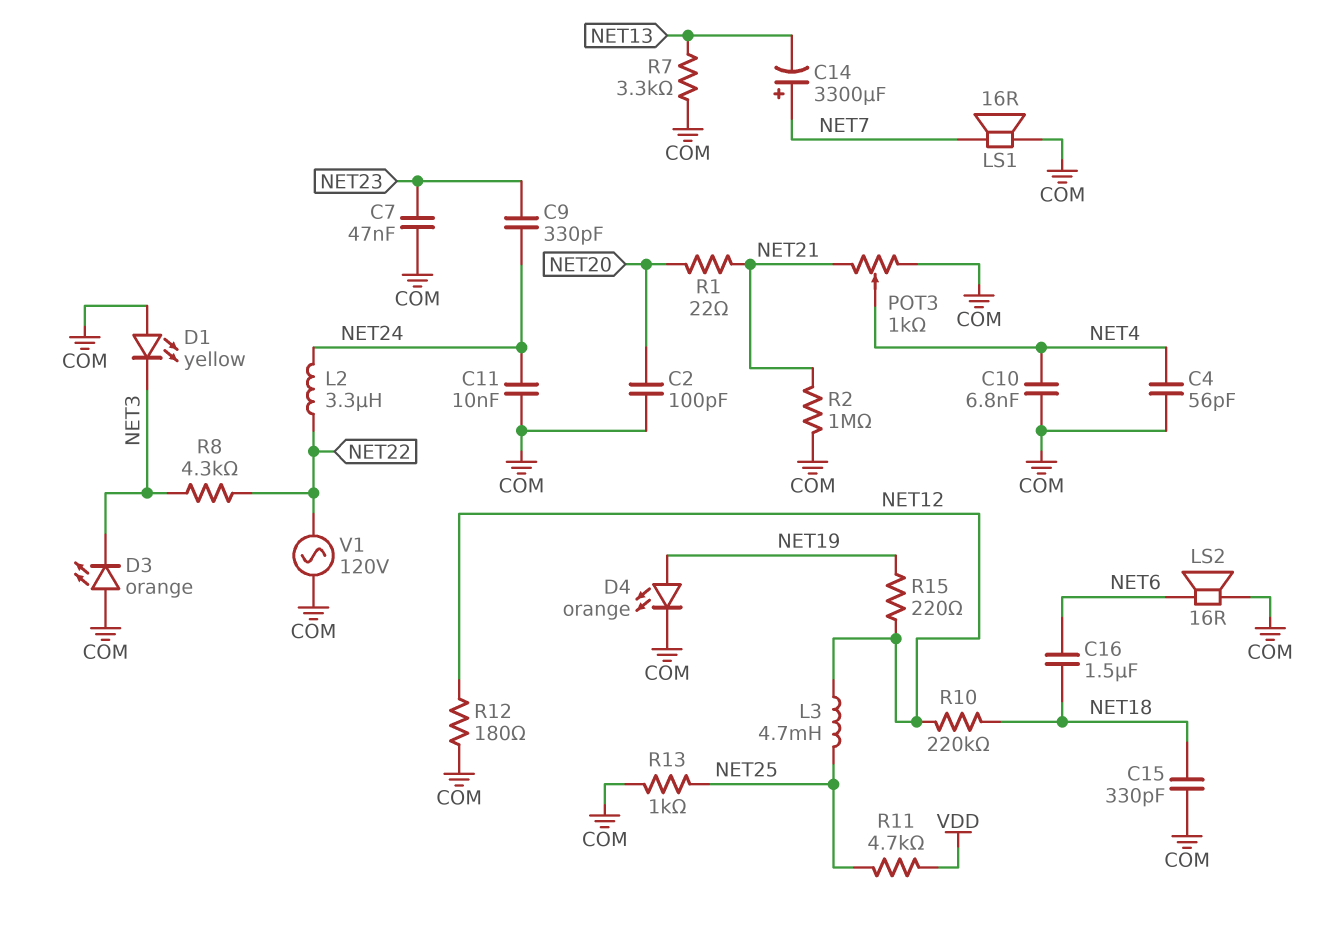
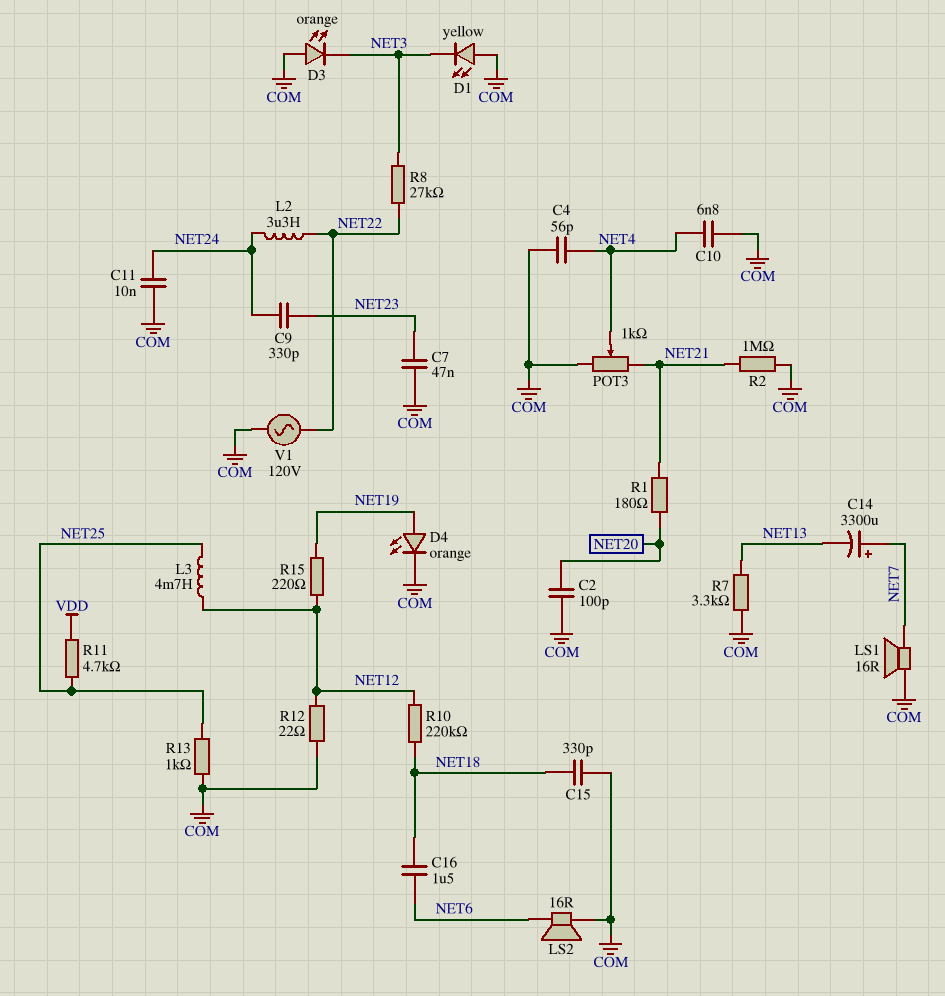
R1: 22 (NET20, NET21) -> 180 (NET20, NET21)
R8: 4.3k (NET3, NET22) -> 27k (NET3, NET22)
R12: 180 (COM, NET12) -> 22 (COM, NET12)

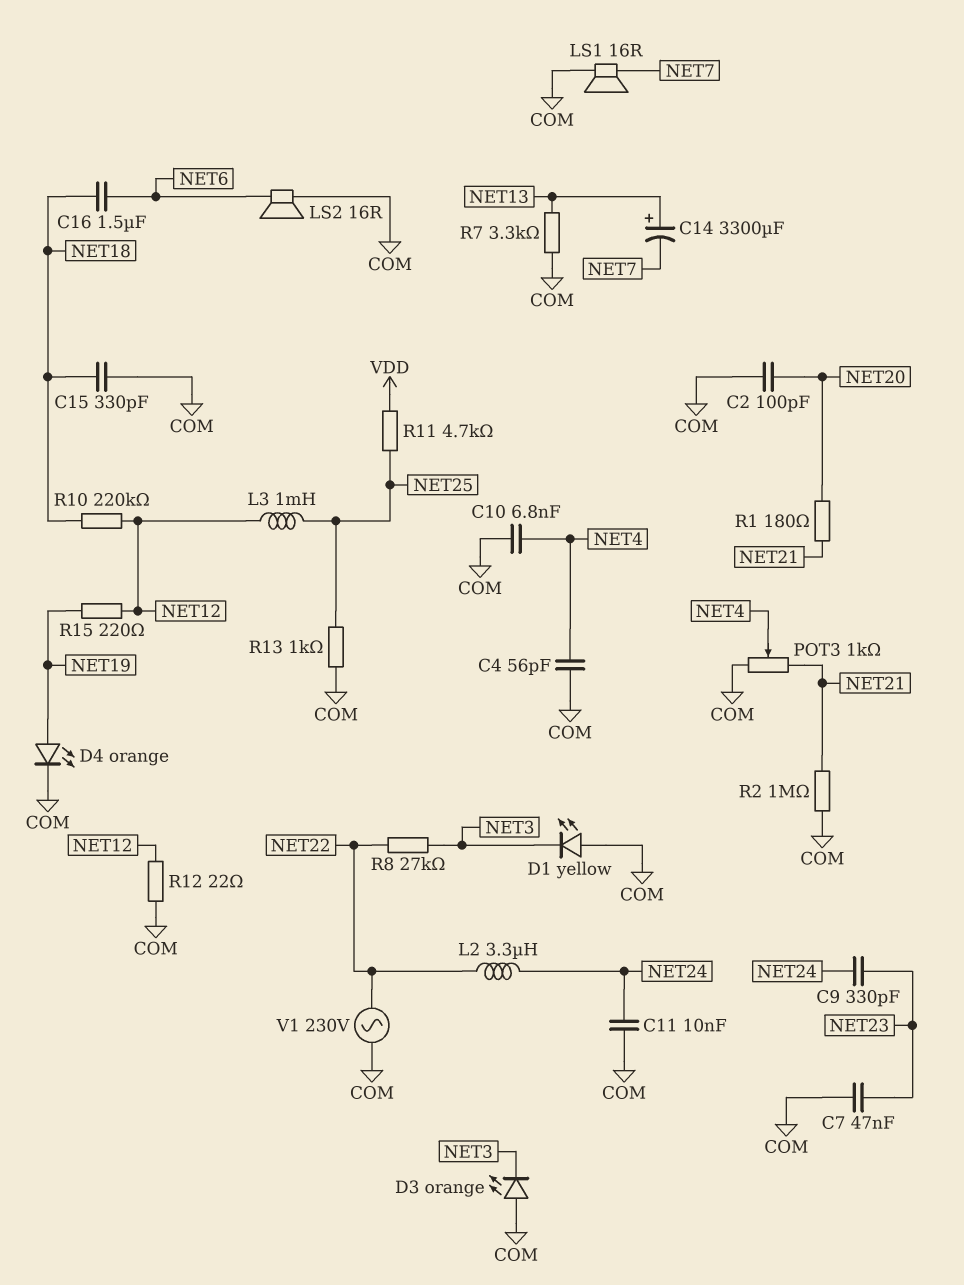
C14: 3300uF (plus NET7, minus NET13) -> 3300uF (plus NET13, minus NET7)
L3: 4.7mH (NET12, NET25) -> 1mH (NET12, NET25)
V1: AC 120V (COM, NET22) -> AC 230V (COM, NET22)

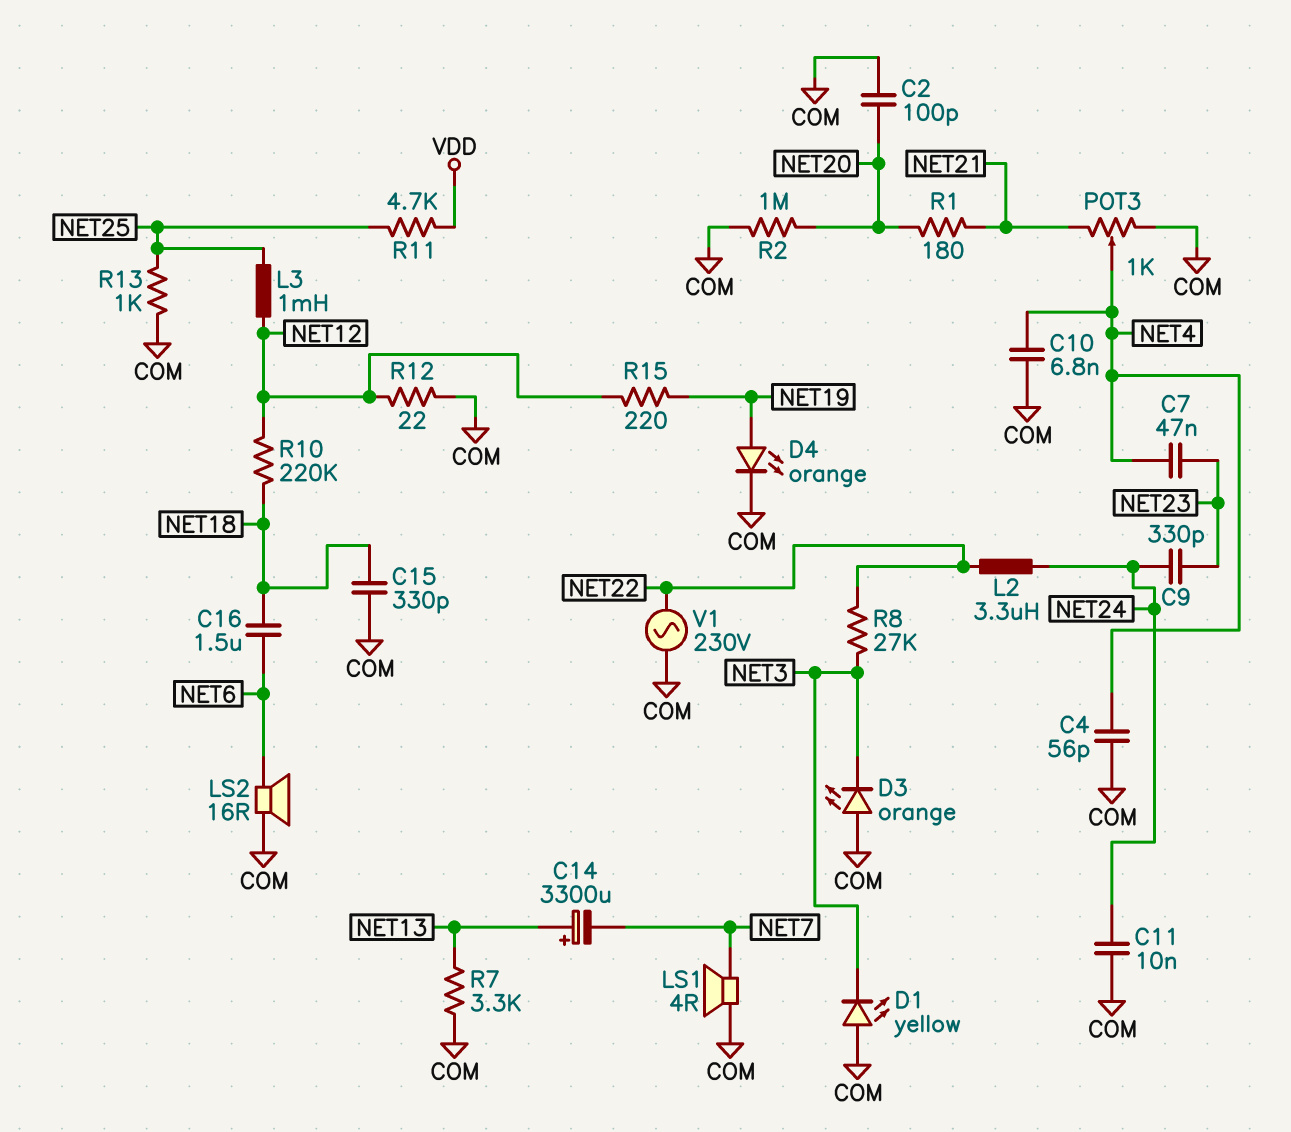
C7: 47nF (COM, NET23) -> 47nF (NET4, NET23)
LS1: speaker 16R (COM, NET7) -> speaker 4R (COM, NET7)
R2: 1M (COM, NET21) -> 1M (COM, NET20)

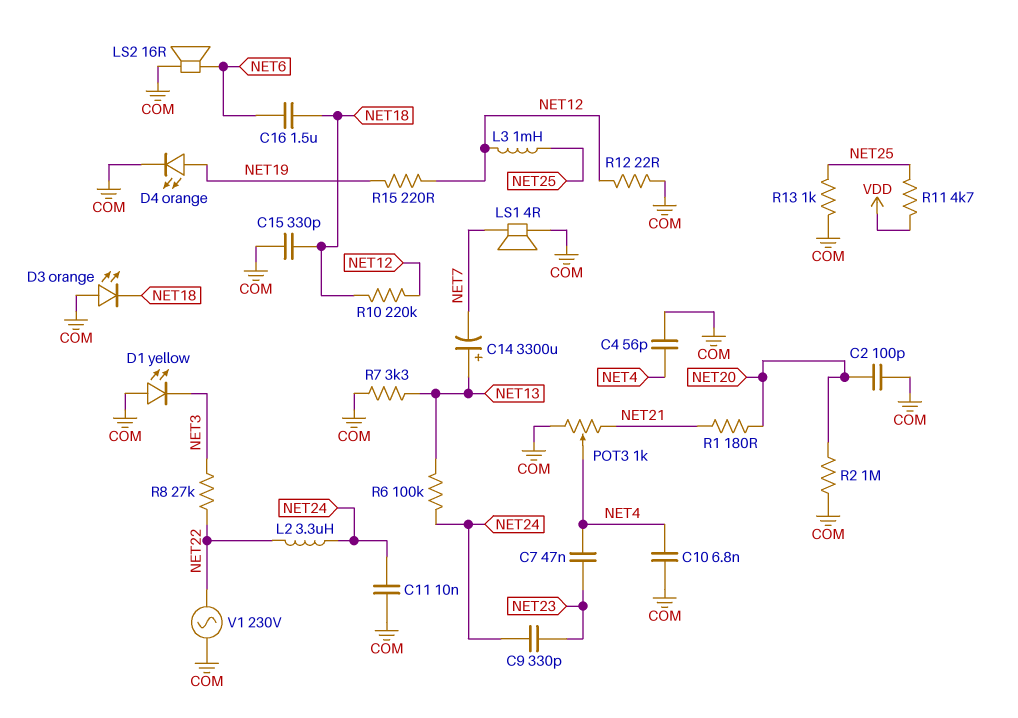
D3: LED orange (A COM, K NET3) -> LED orange (A COM, K NET18)
R6: none -> 100k (NET13, NET24)

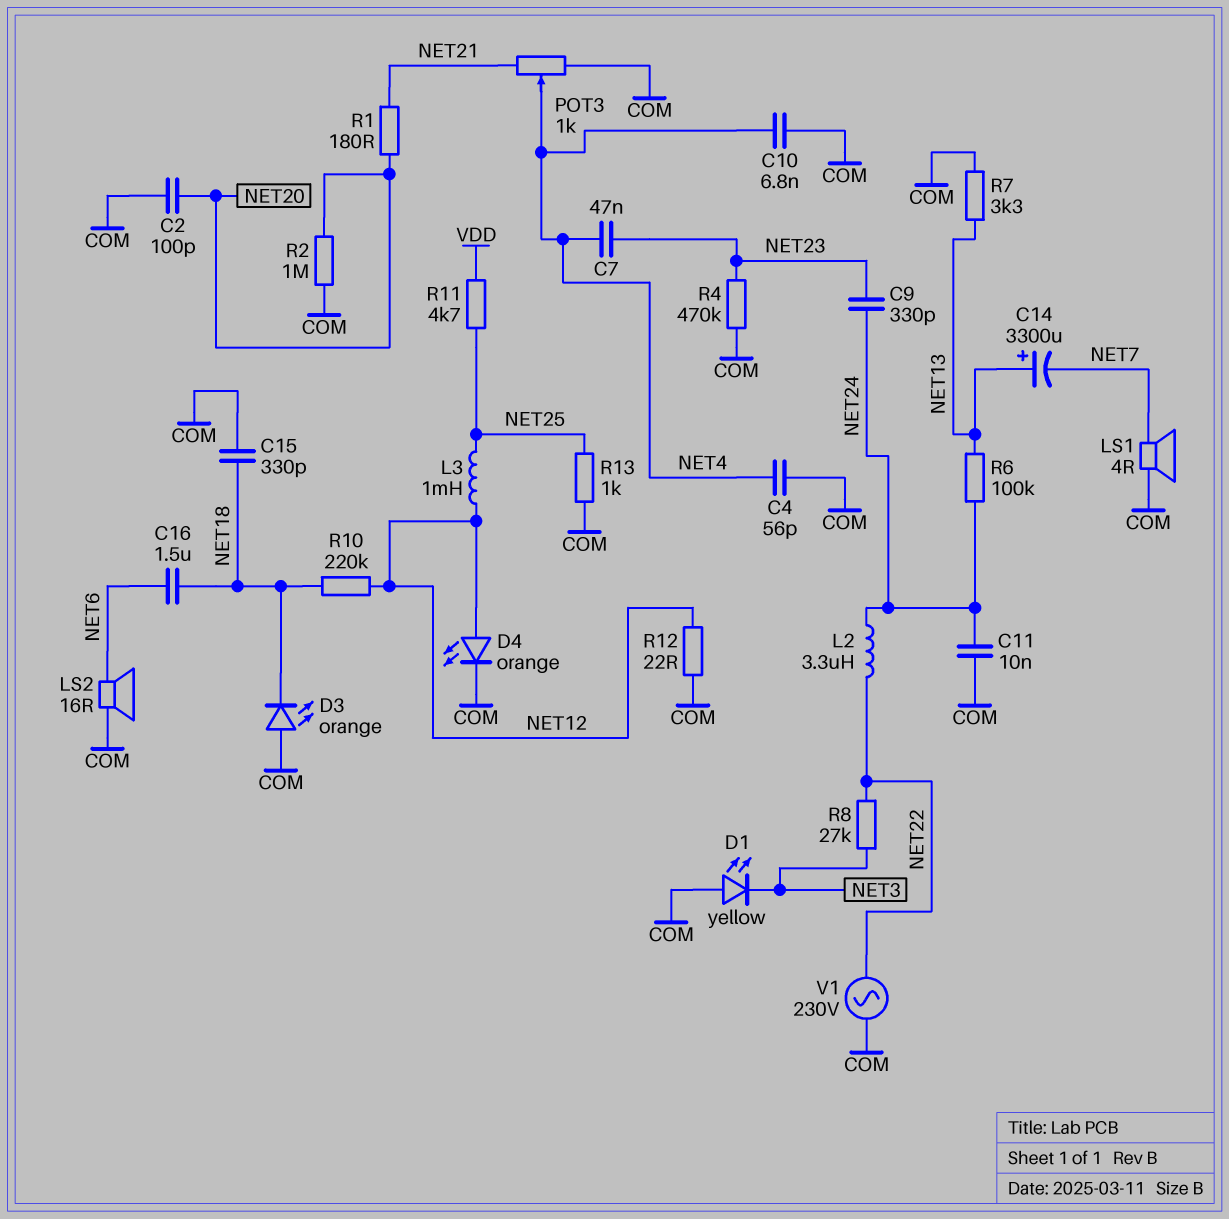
D4: LED orange (A NET19, K COM) -> LED orange (A NET12, K COM)
R4: none -> 470k (COM, NET23)
R15: 220 (NET12, NET19) -> none

